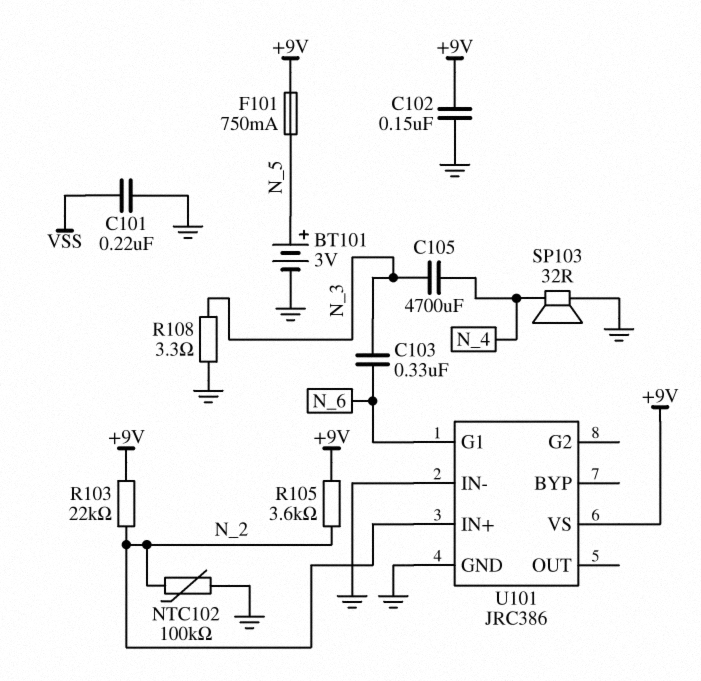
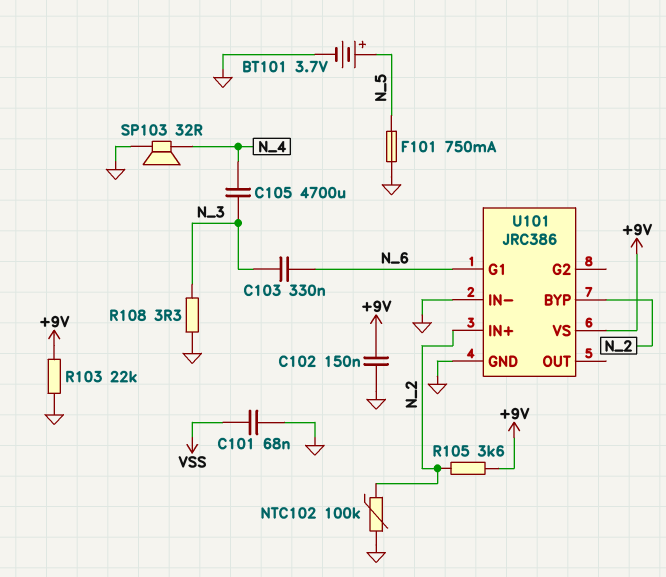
BT101: 3V (plus N_5, minus GND) -> 3.7V (plus N_5, minus GND)
C101: 220nF (GND, VSS) -> 68nF (GND, VSS)
F101: 750mA (+9V, N_5) -> 750mA (GND, N_5)
R103: 22k (+9V, N_2) -> 22k (+9V, GND)
U101 pin BYP: none -> N_2

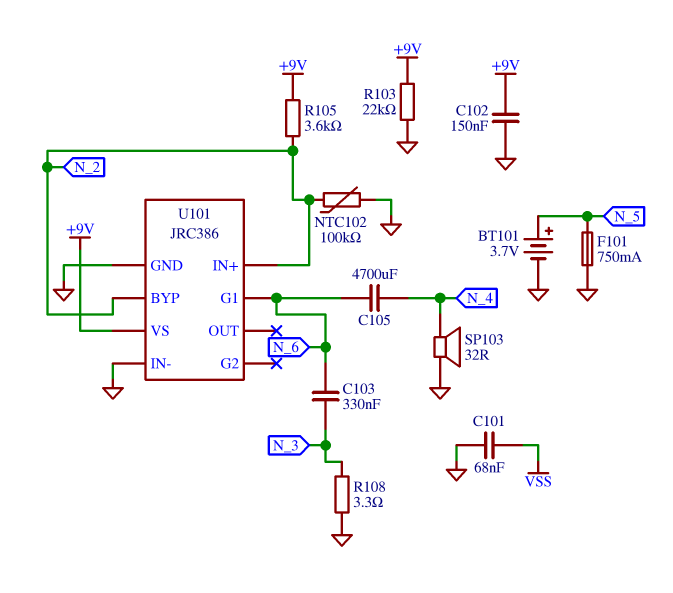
C105: 4700uF (N_3, N_4) -> 4700uF (N_4, N_6)

